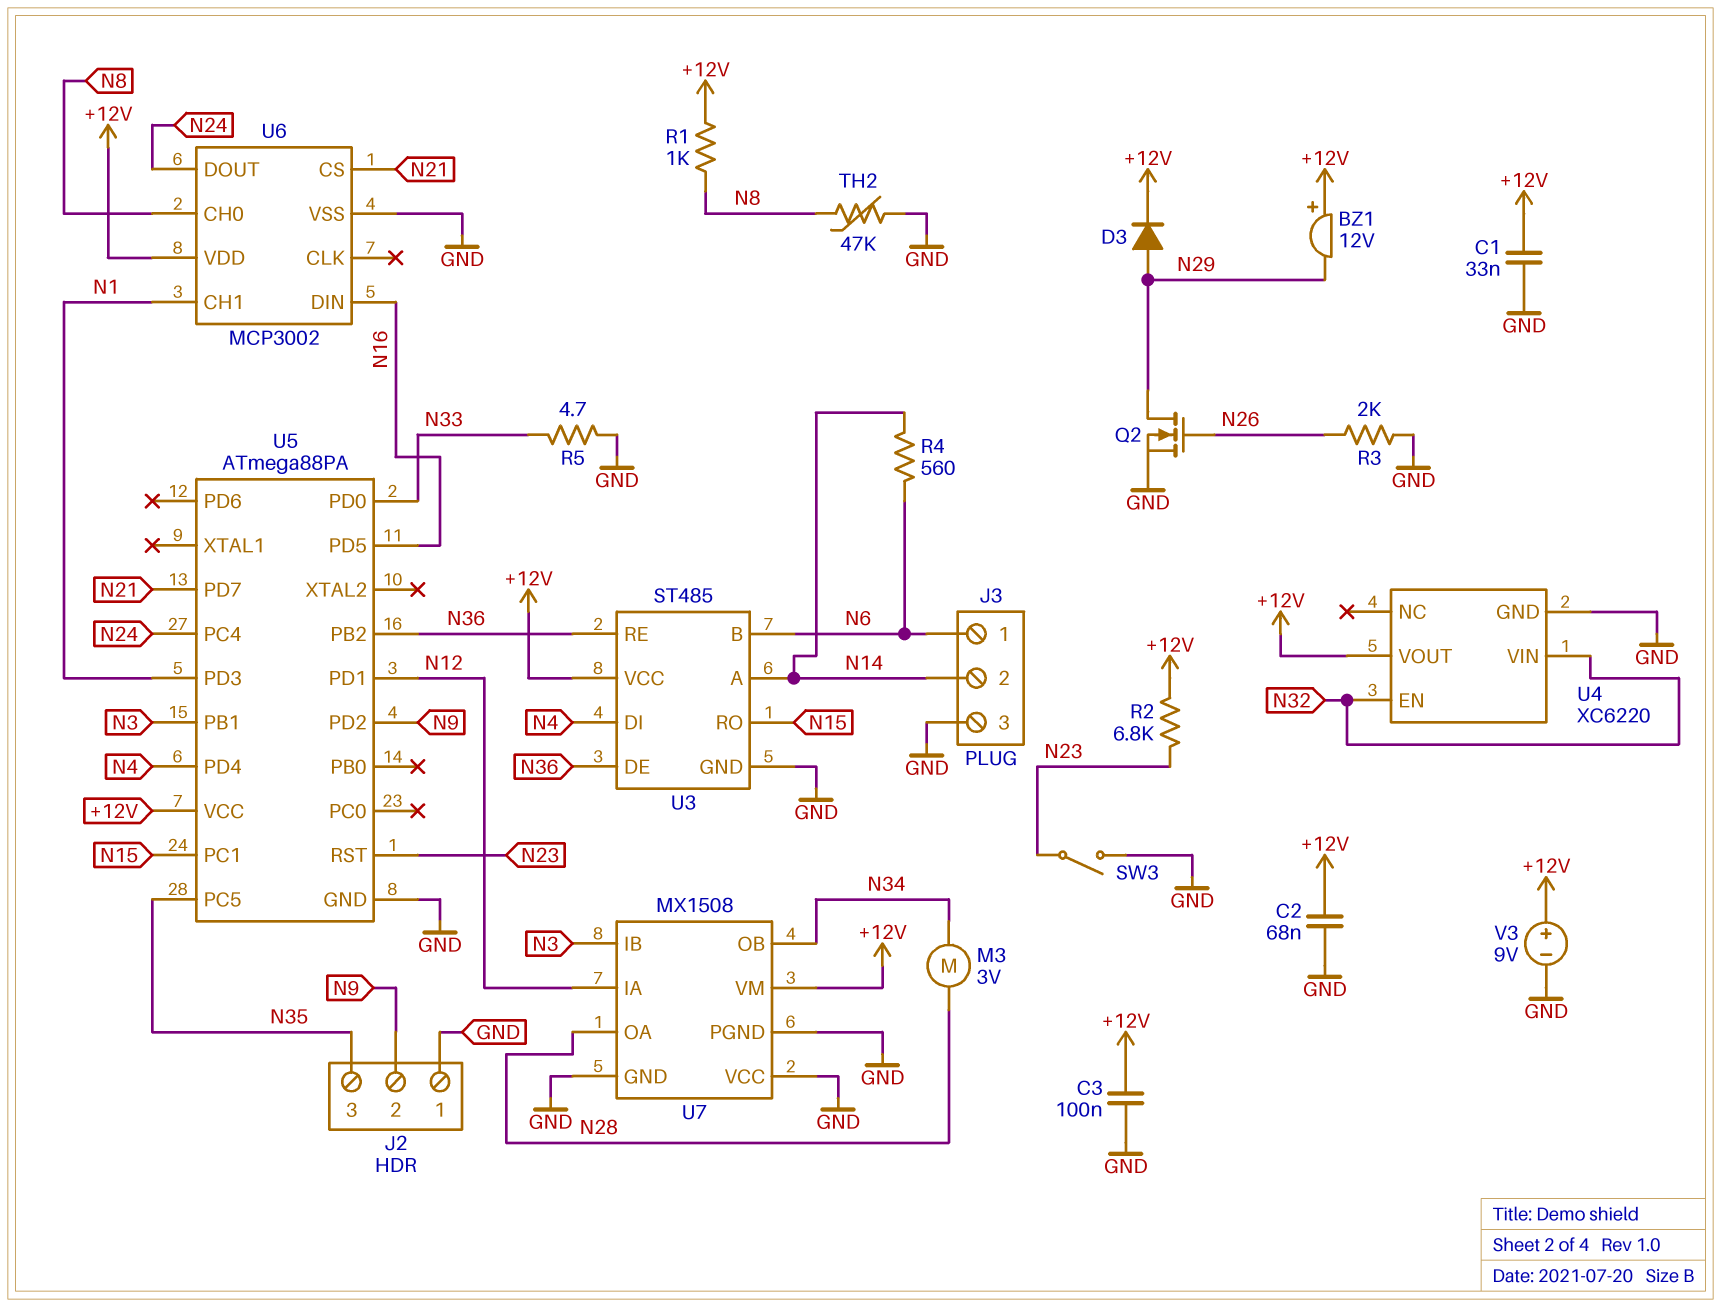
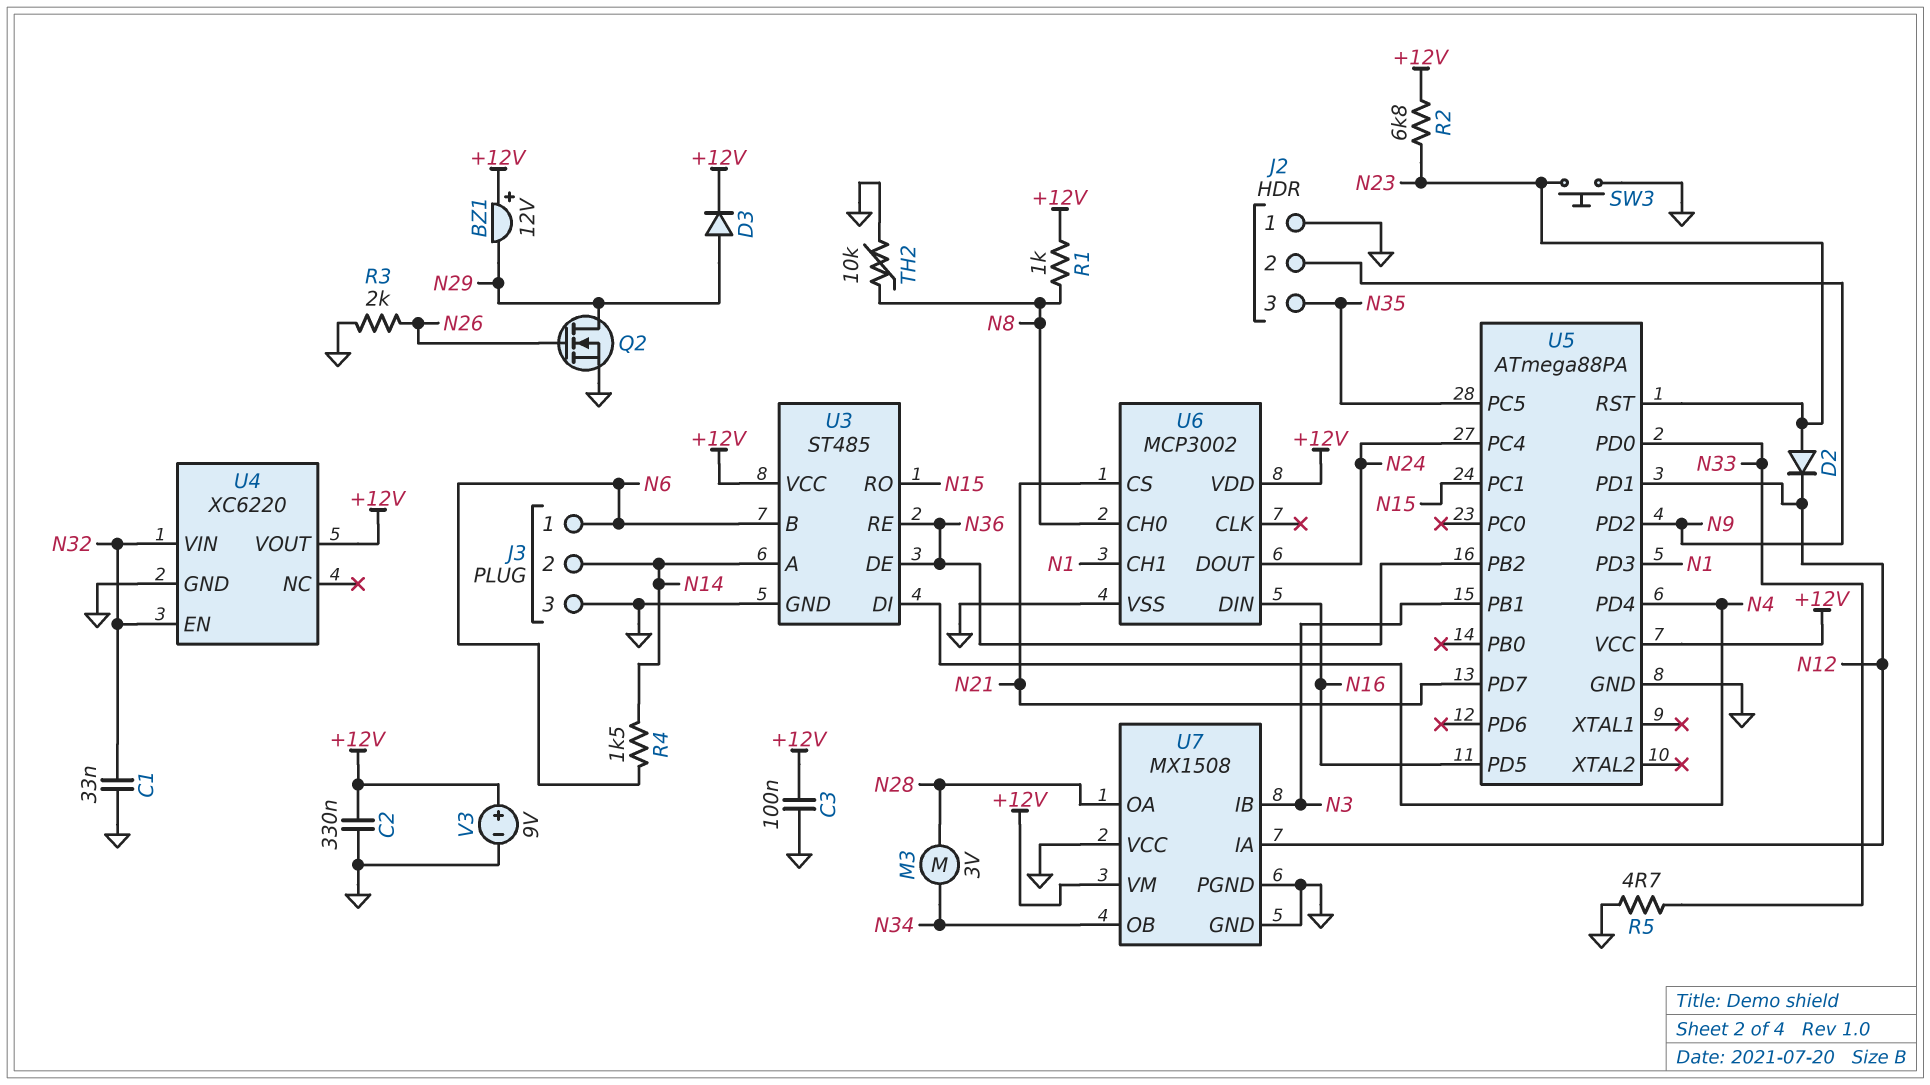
C1: 33nF (+12V, GND) -> 33nF (GND, N32)
C2: 68nF (+12V, GND) -> 330nF (+12V, GND)
D2: none -> diode (A N23, K N12)
R4: 560 (N6, N14) -> 1.5k (N6, N14)
SW3: switch (GND, N23) -> button (GND, N23)
TH2: 47k (GND, N8) -> 10k (GND, N8)

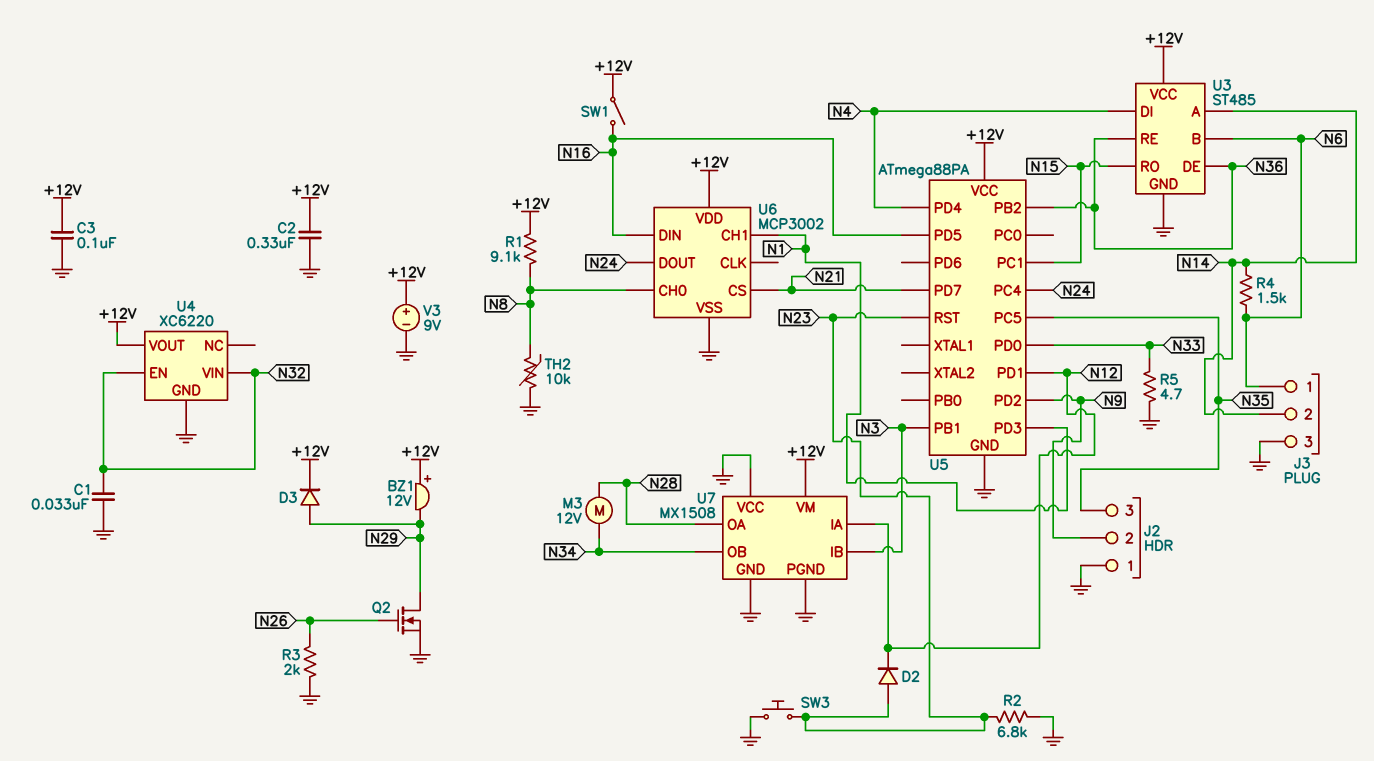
M3: motor 3V (N28, N34) -> motor 12V (N28, N34)
R1: 1k (+12V, N8) -> 9.1k (+12V, N8)
R2: 6.8k (+12V, N23) -> 6.8k (GND, N23)
SW1: none -> switch (+12V, N16)

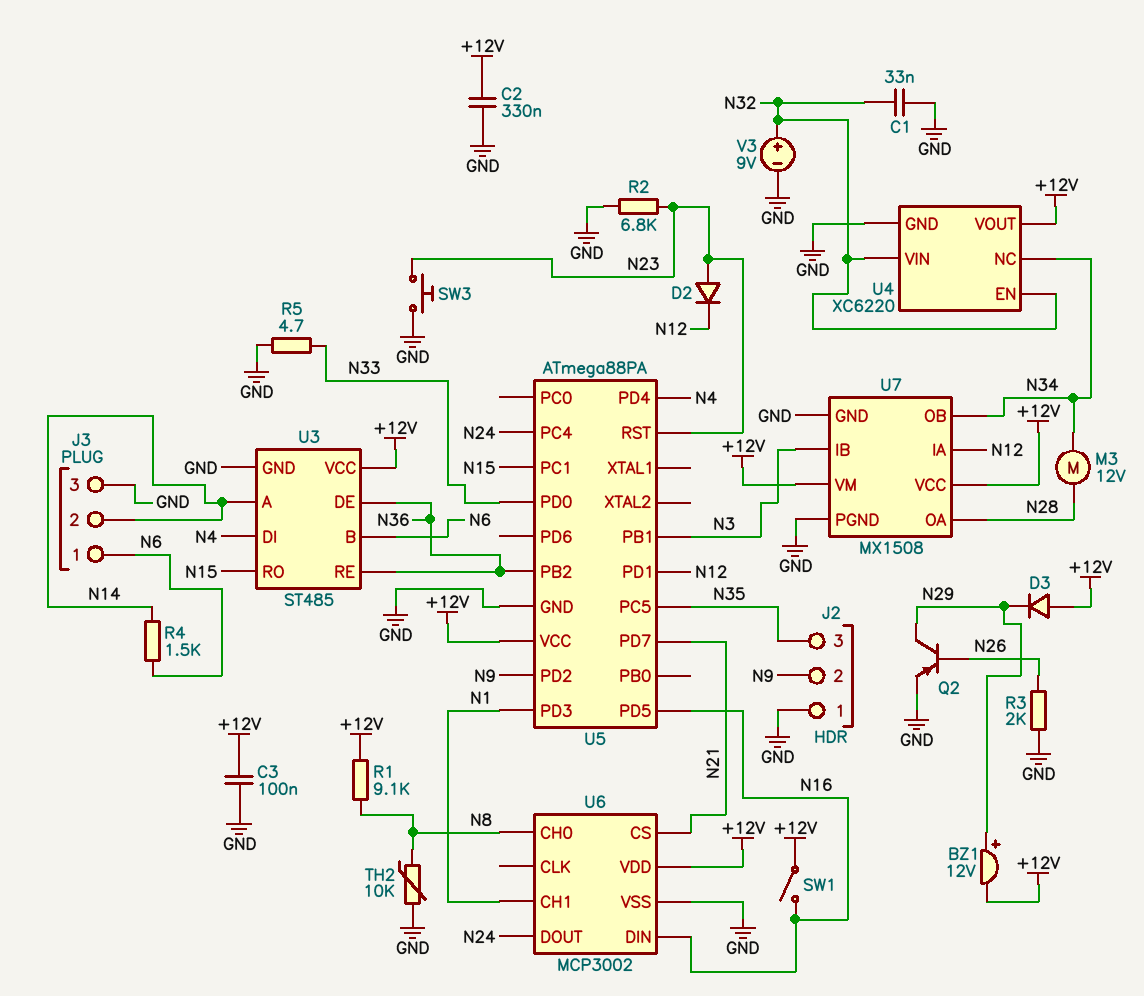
BZ1: buzzer 12V (plus +12V, minus N29) -> buzzer 12V (plus N29, minus +12V)
D3: diode (A N29, K +12V) -> diode (A +12V, K N29)
Q2: NMOS (G N26, D N29, S GND) -> PNP (B N26, C N29, E GND)
U4 pin NC: none -> N34
U7 pin VCC: GND -> +12V
V3: 9V (plus +12V, minus GND) -> 9V (plus N32, minus GND)

